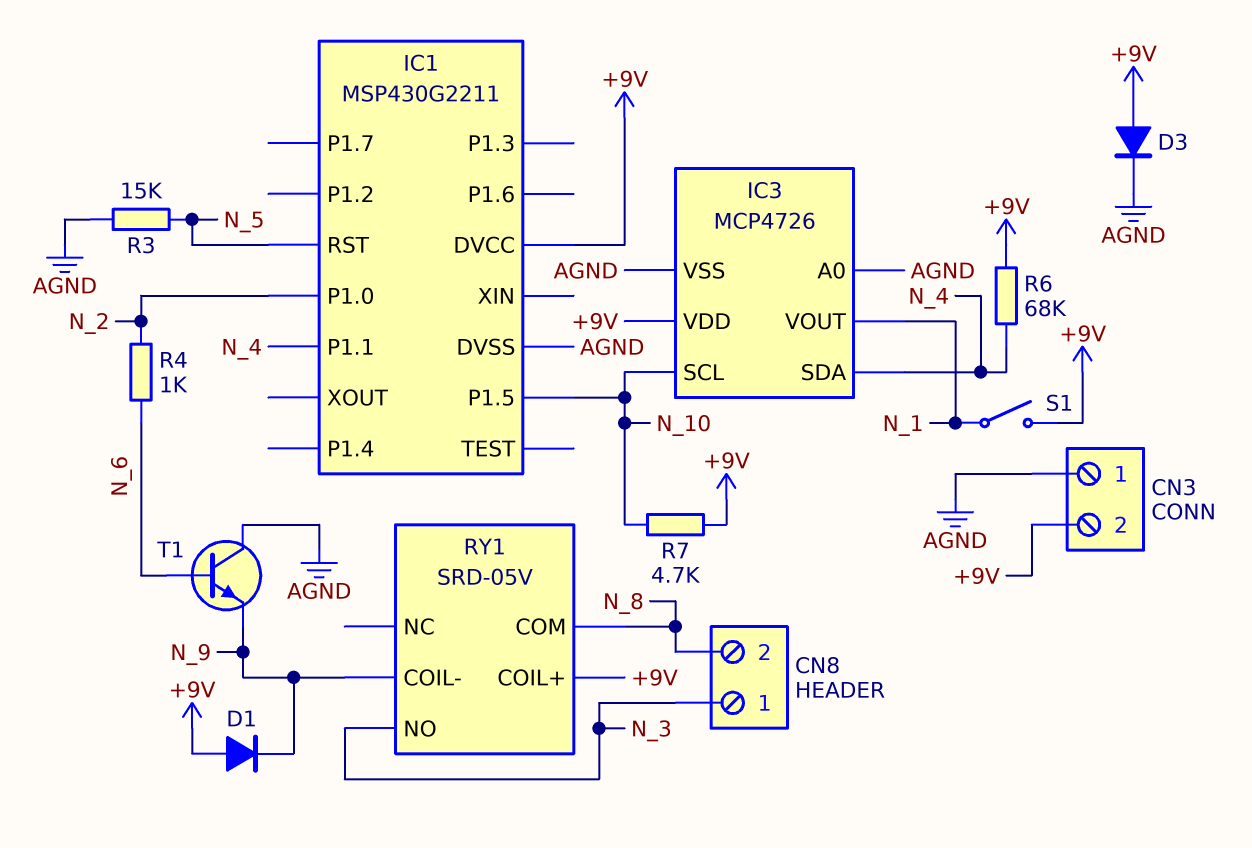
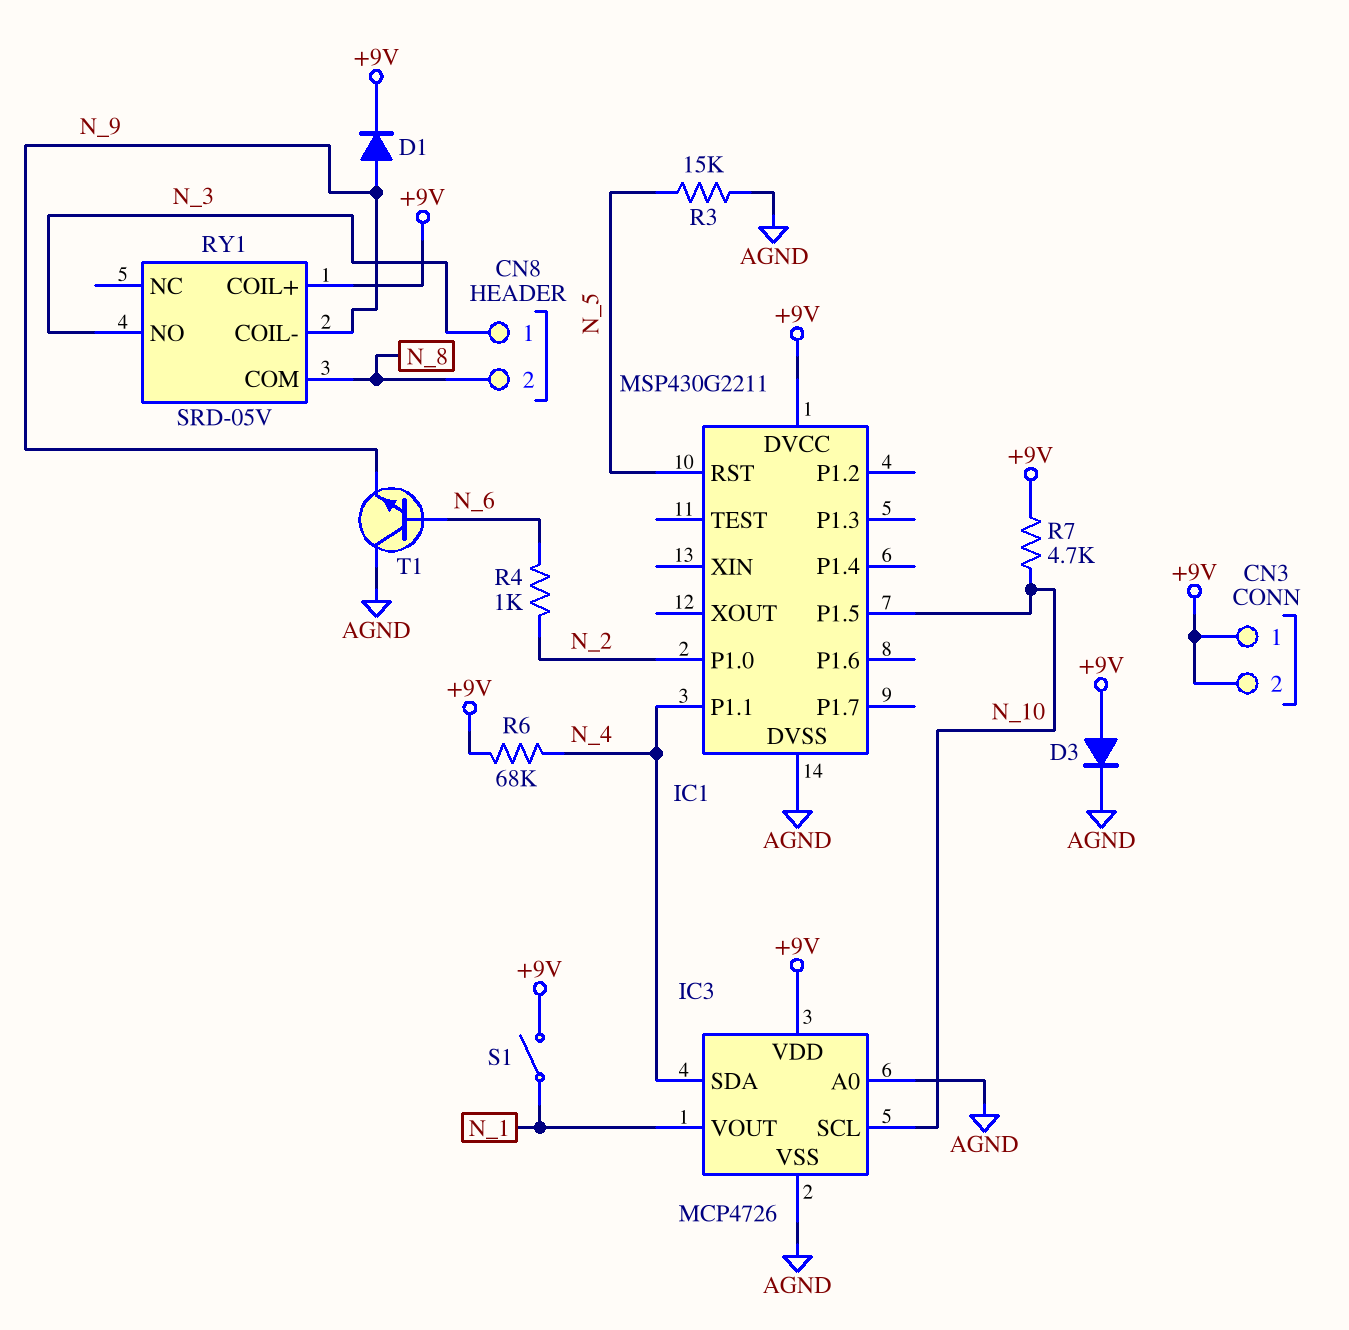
CN3 pin 1: AGND -> +9V
D1: diode (A +9V, K N_9) -> diode (A N_9, K +9V)

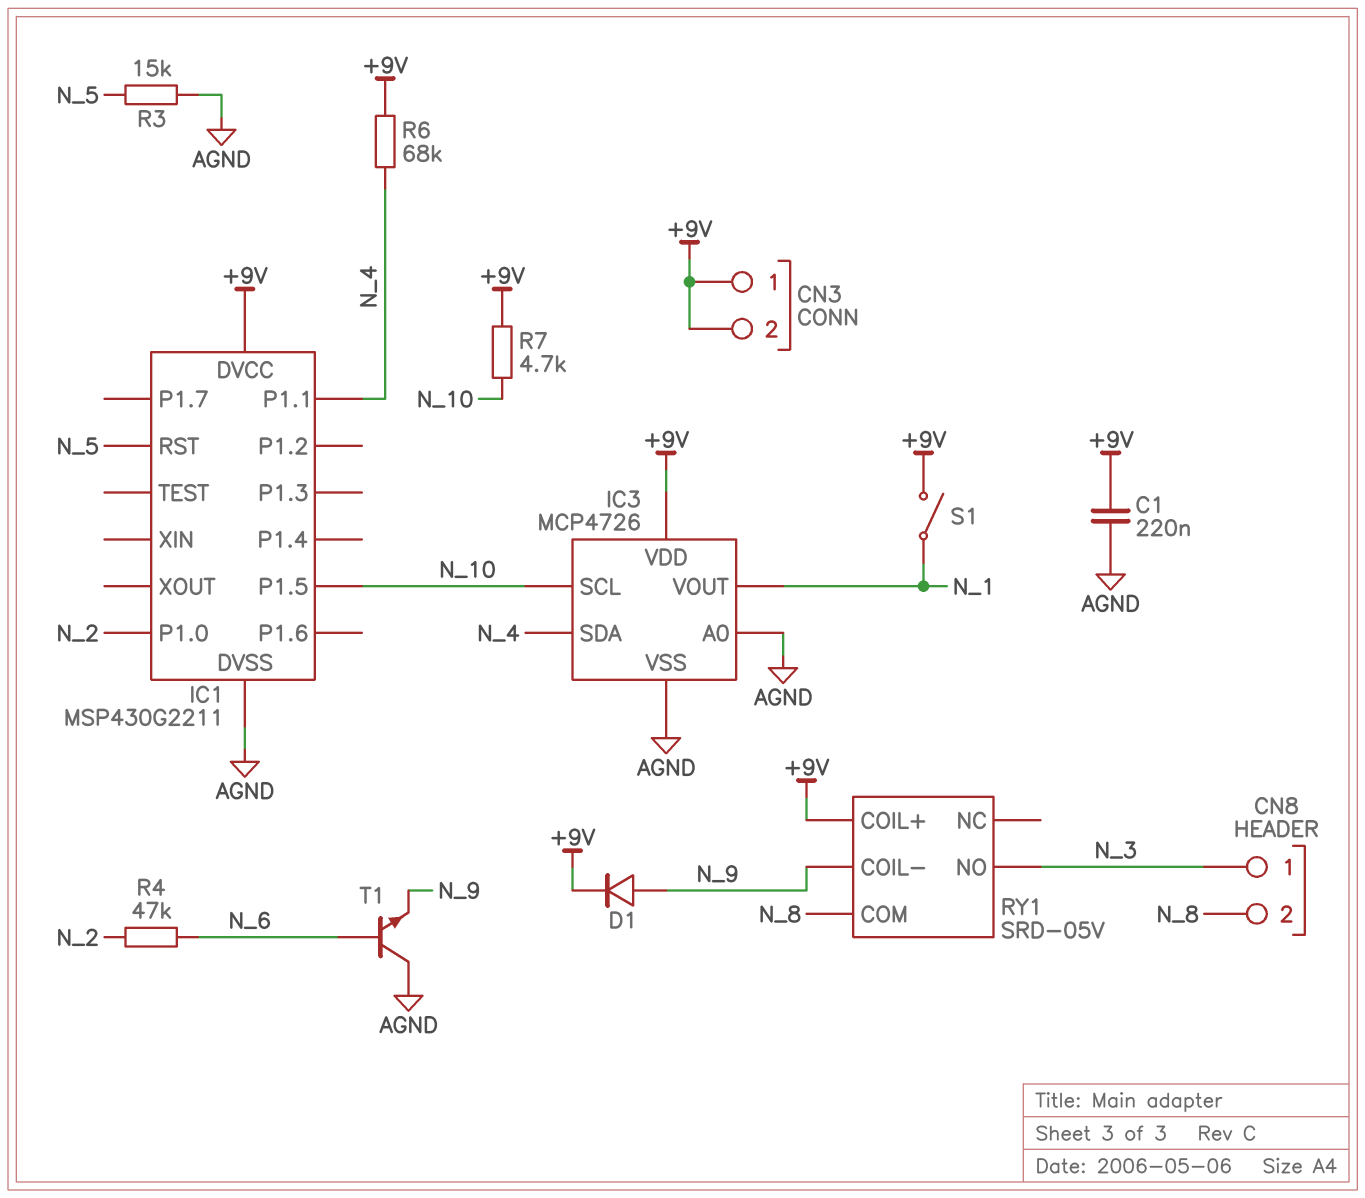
C1: none -> 220nF (+9V, AGND)
D3: diode (A +9V, K AGND) -> none
R4: 1k (N_2, N_6) -> 47k (N_2, N_6)

